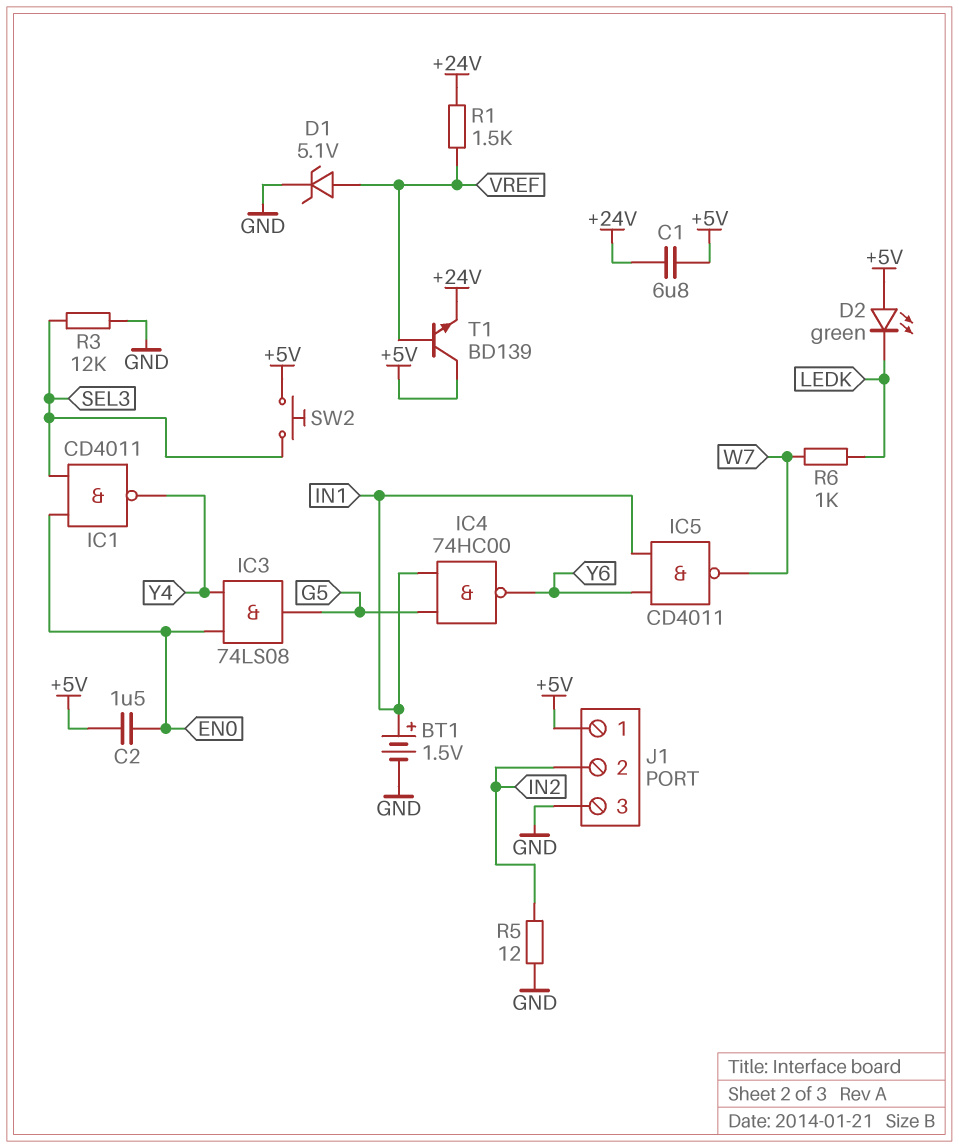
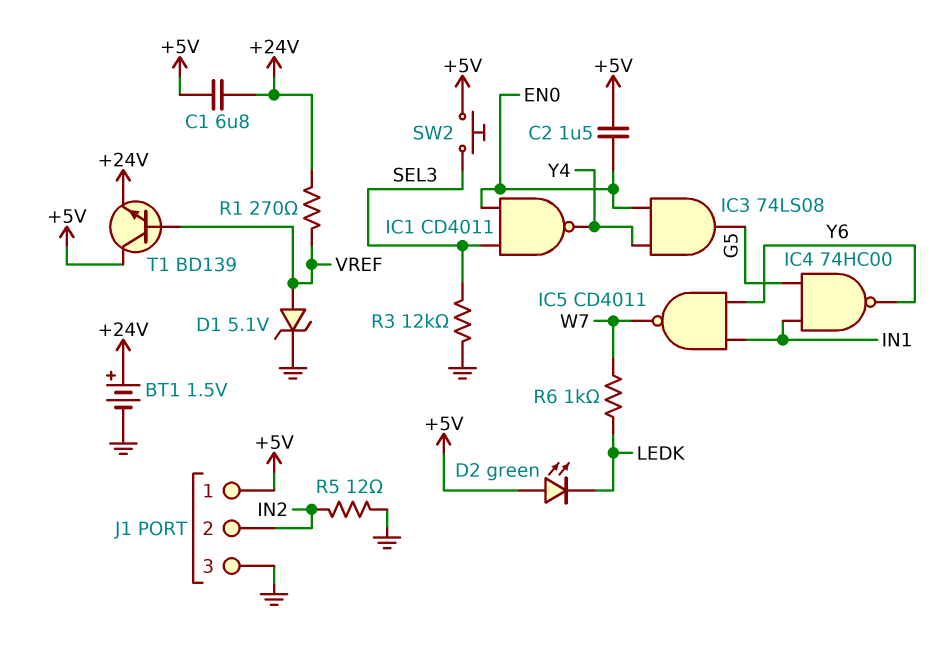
BT1: 1.5V (plus IN1, minus GND) -> 1.5V (plus +24V, minus GND)
R1: 1.5k (+24V, VREF) -> 270 (+24V, VREF)

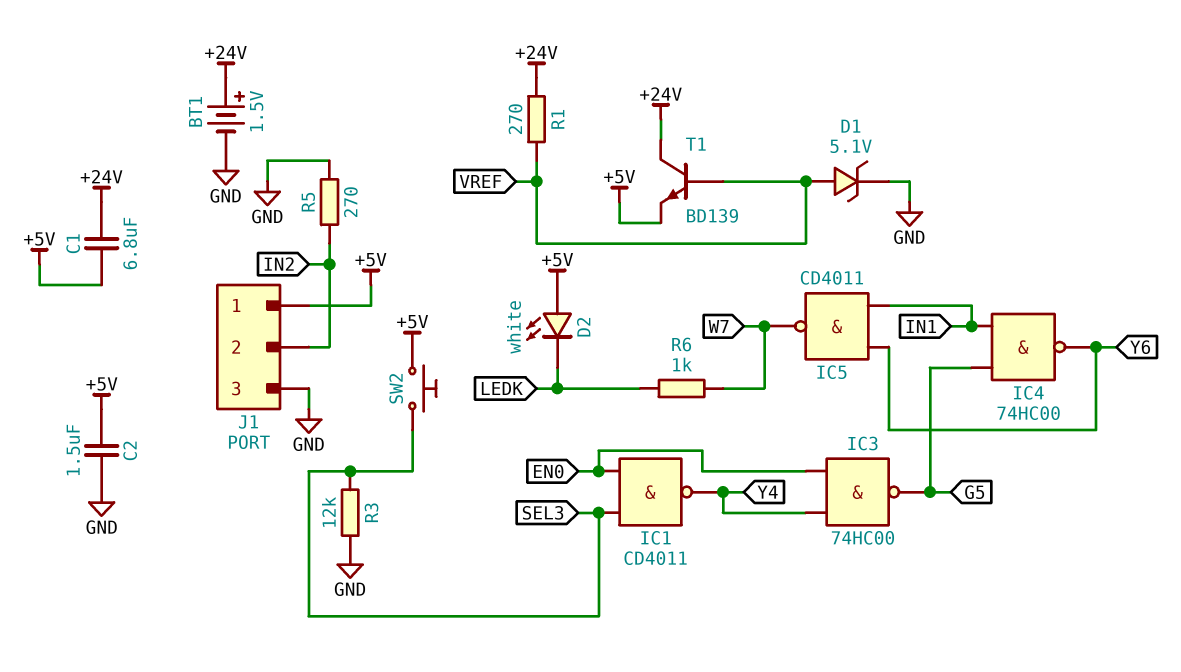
C2: 1.5uF (+5V, EN0) -> 1.5uF (+5V, GND)
D2: LED green (A +5V, K LEDK) -> LED white (A +5V, K LEDK)
IC3: AND 74LS08 (in EN0, in Y4, out G5) -> NAND 74HC00 (in EN0, in Y4, out G5)
R5: 12 (GND, IN2) -> 270 (GND, IN2)
T1: NPN BD139 (B VREF, C +5V, E +24V) -> NPN BD139 (B VREF, C +24V, E +5V)

